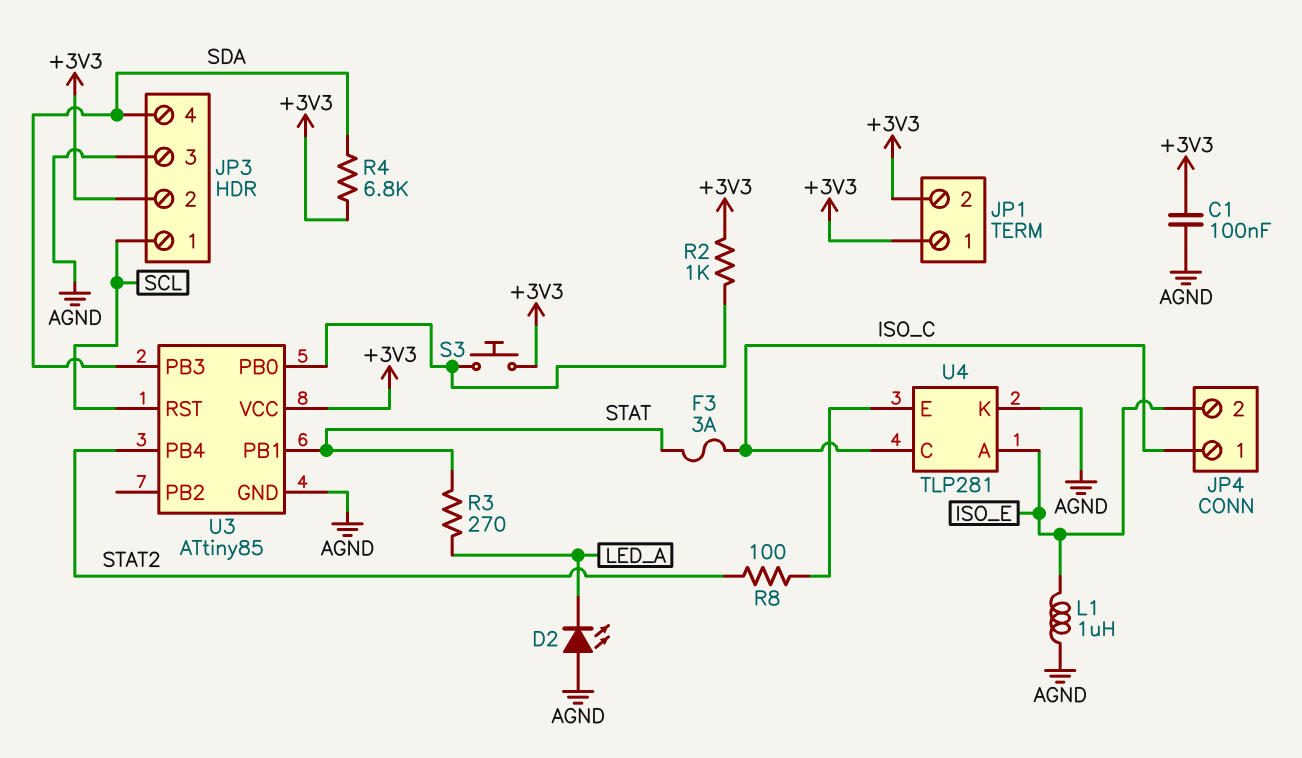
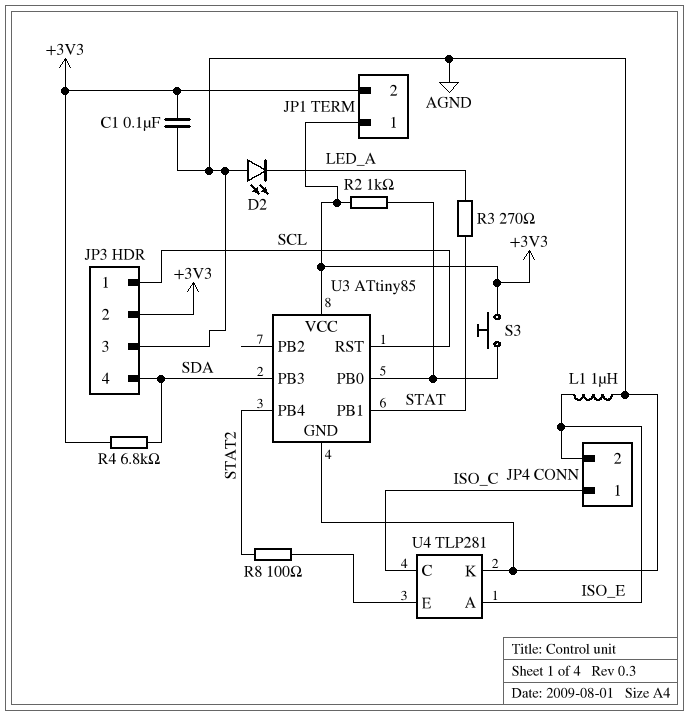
F3: 3A (ISO_C, STAT) -> none

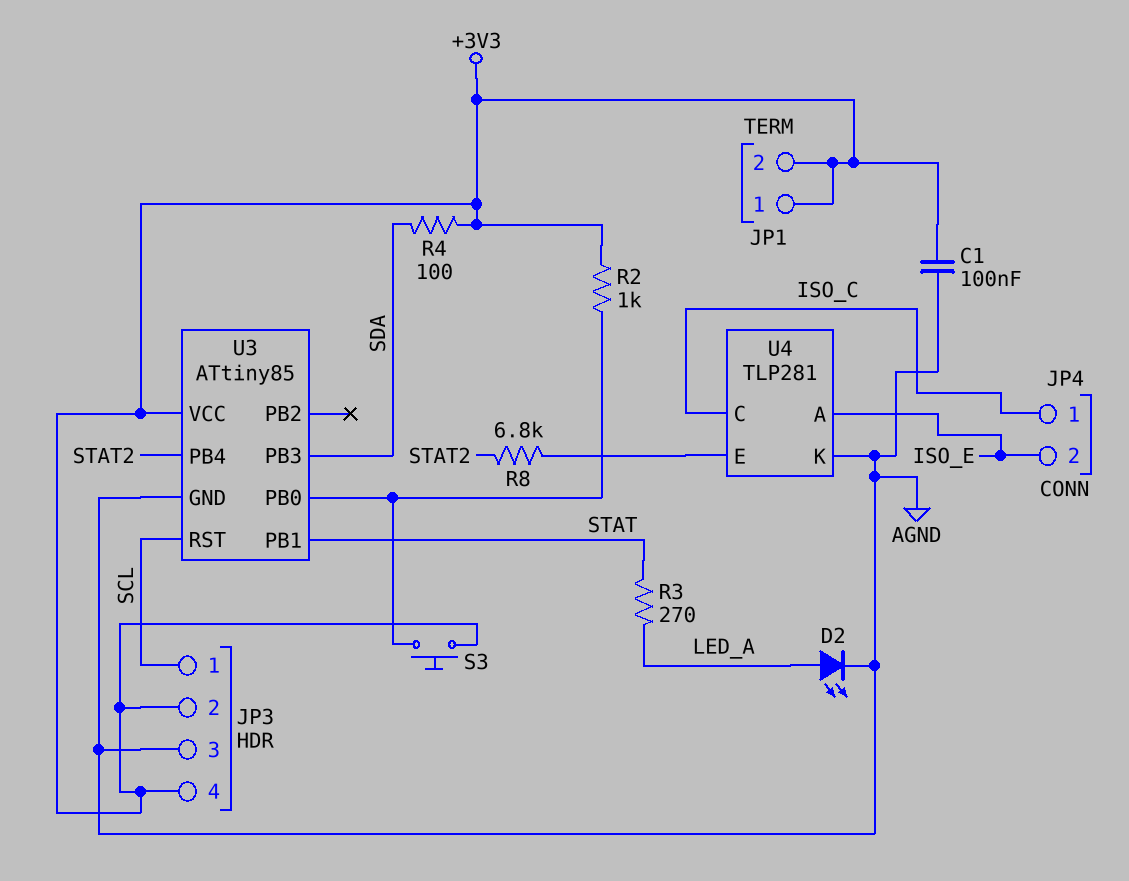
D2: LED (A AGND, K LED_A) -> LED (A LED_A, K AGND)
JP3 pin 4: SDA -> +3V3
L1: 1uH (AGND, ISO_E) -> none
R4: 6.8k (+3V3, SDA) -> 100 (+3V3, SDA)
R8: 100 (STAT2, U4/E) -> 6.8k (STAT2, U4/E)

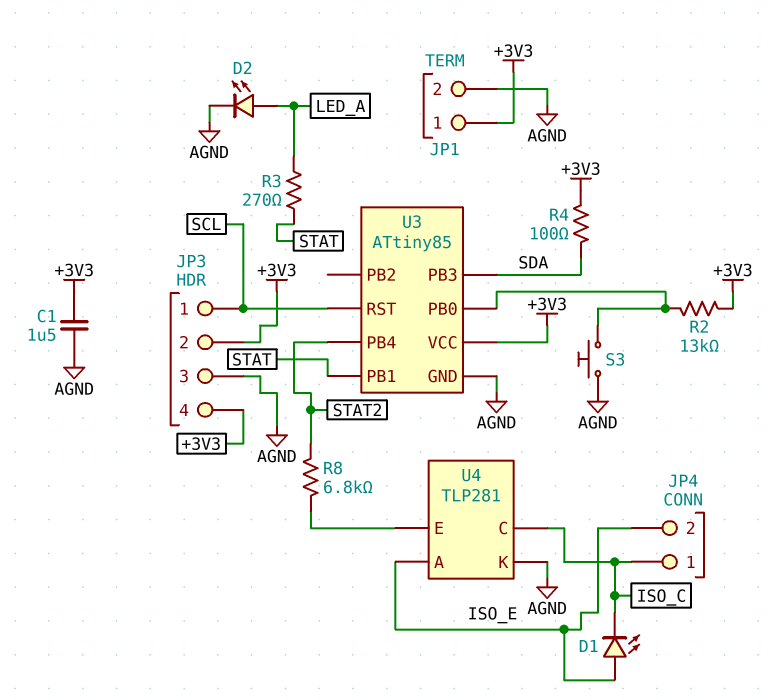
C1: 100nF (+3V3, AGND) -> 1.5uF (+3V3, AGND)
D1: none -> LED (A ISO_E, K ISO_C)
JP1 pin 2: +3V3 -> AGND
R2: 1k (+3V3, U3/PB0) -> 13k (+3V3, U3/PB0)
S3: button (+3V3, U3/PB0) -> button (AGND, U3/PB0)

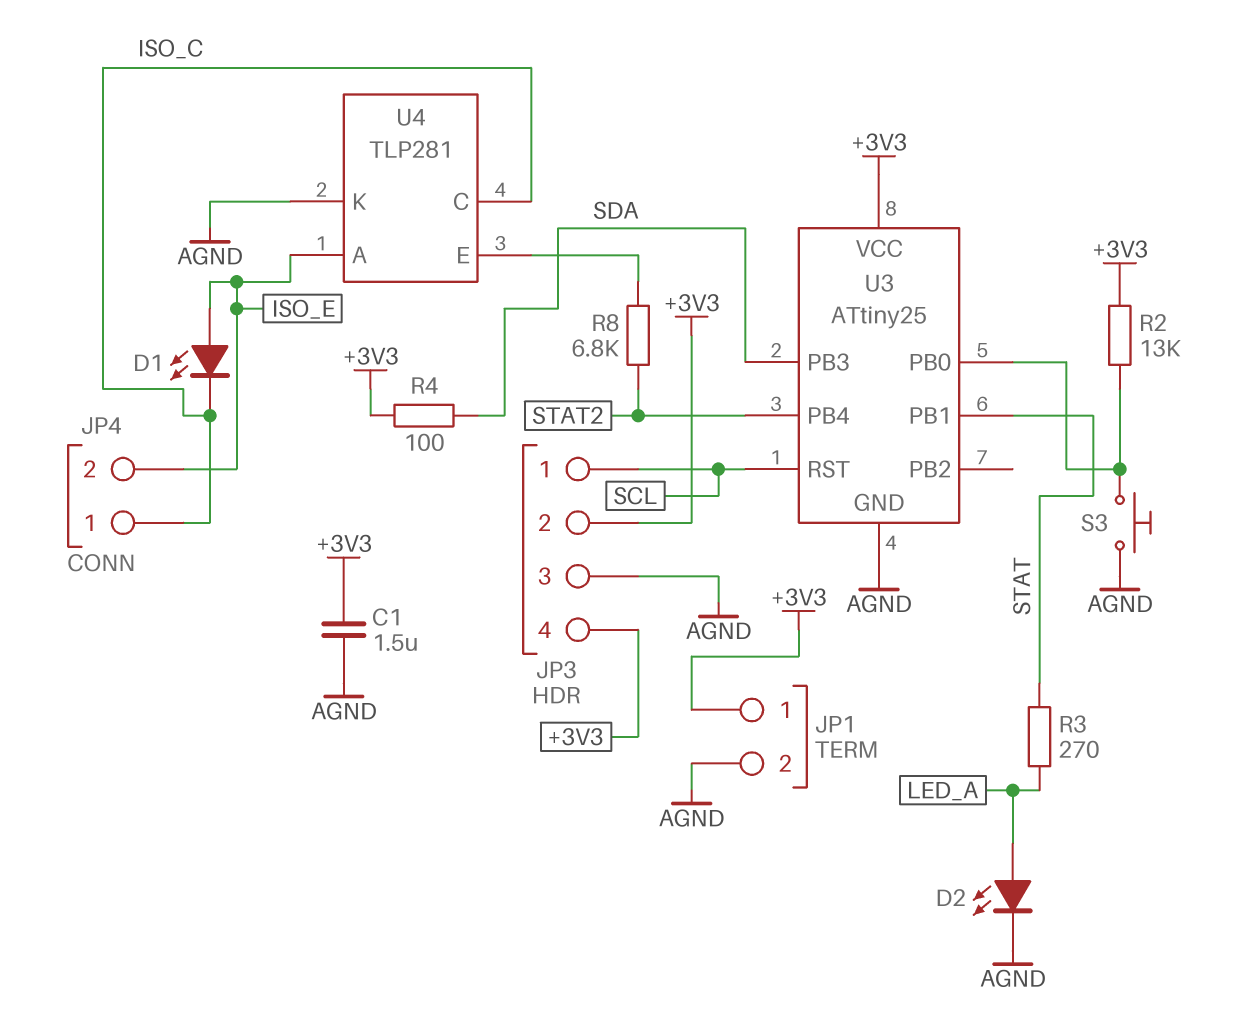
U3: ATtiny85 -> ATtiny25

